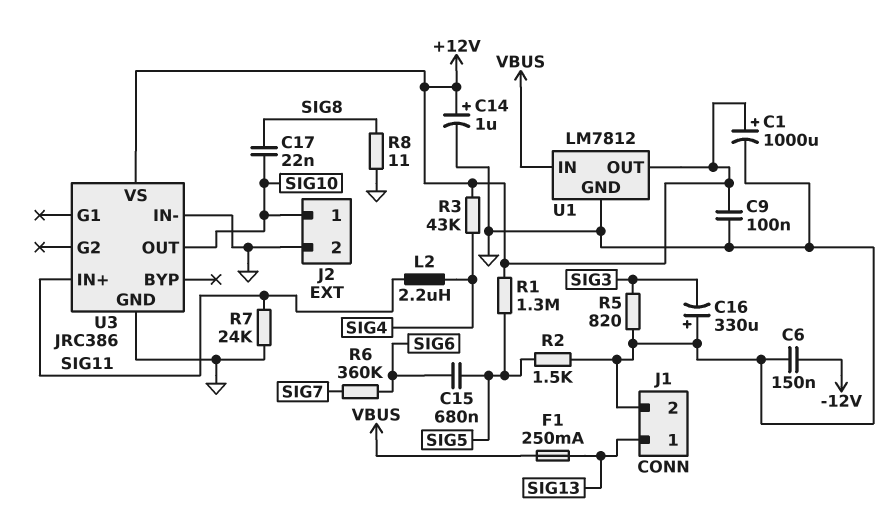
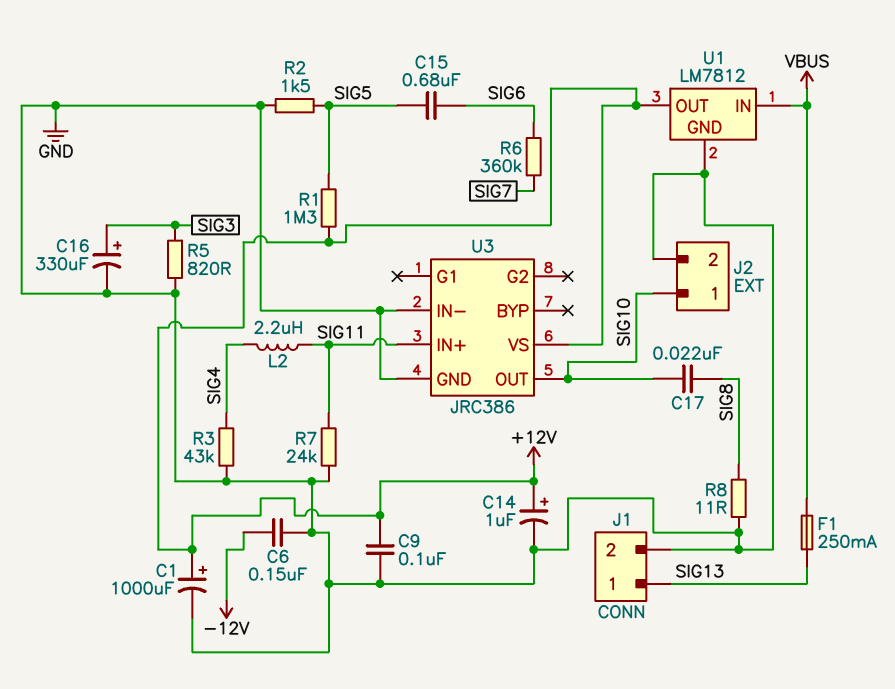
C16: 330uF (plus GND, minus SIG3) -> 330uF (plus SIG3, minus GND)
R3: 43k (+12V, SIG4) -> 43k (GND, SIG4)

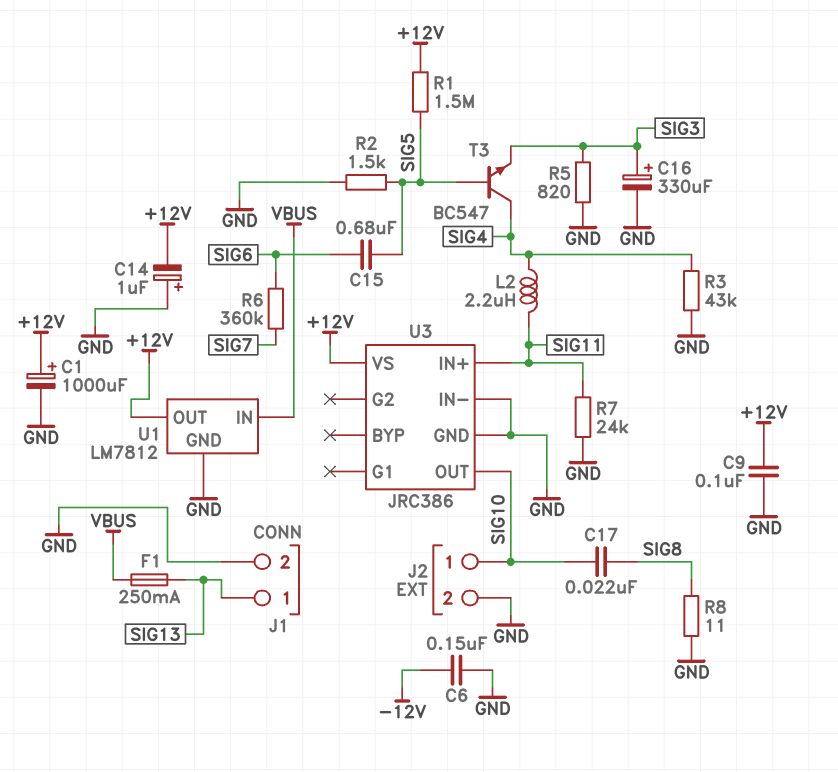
C14: 1uF (plus +12V, minus GND) -> 1uF (plus GND, minus +12V)
R1: 1.3M (+12V, SIG5) -> 1.5M (+12V, SIG5)
T3: none -> NPN BC547 (B SIG5, C SIG4, E SIG3)

